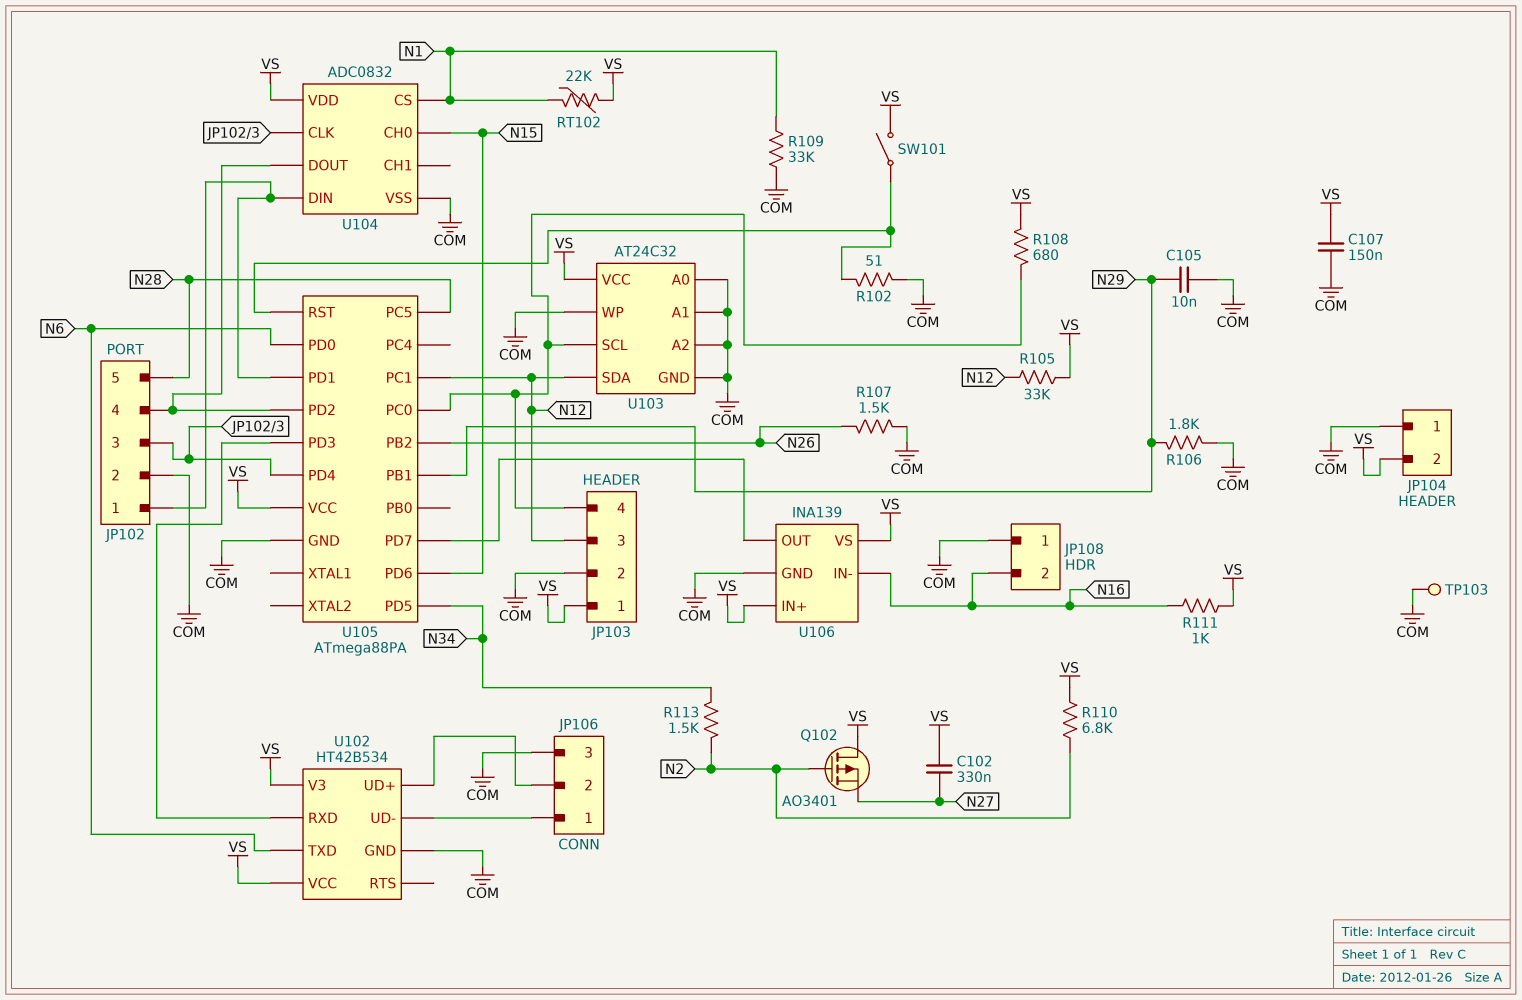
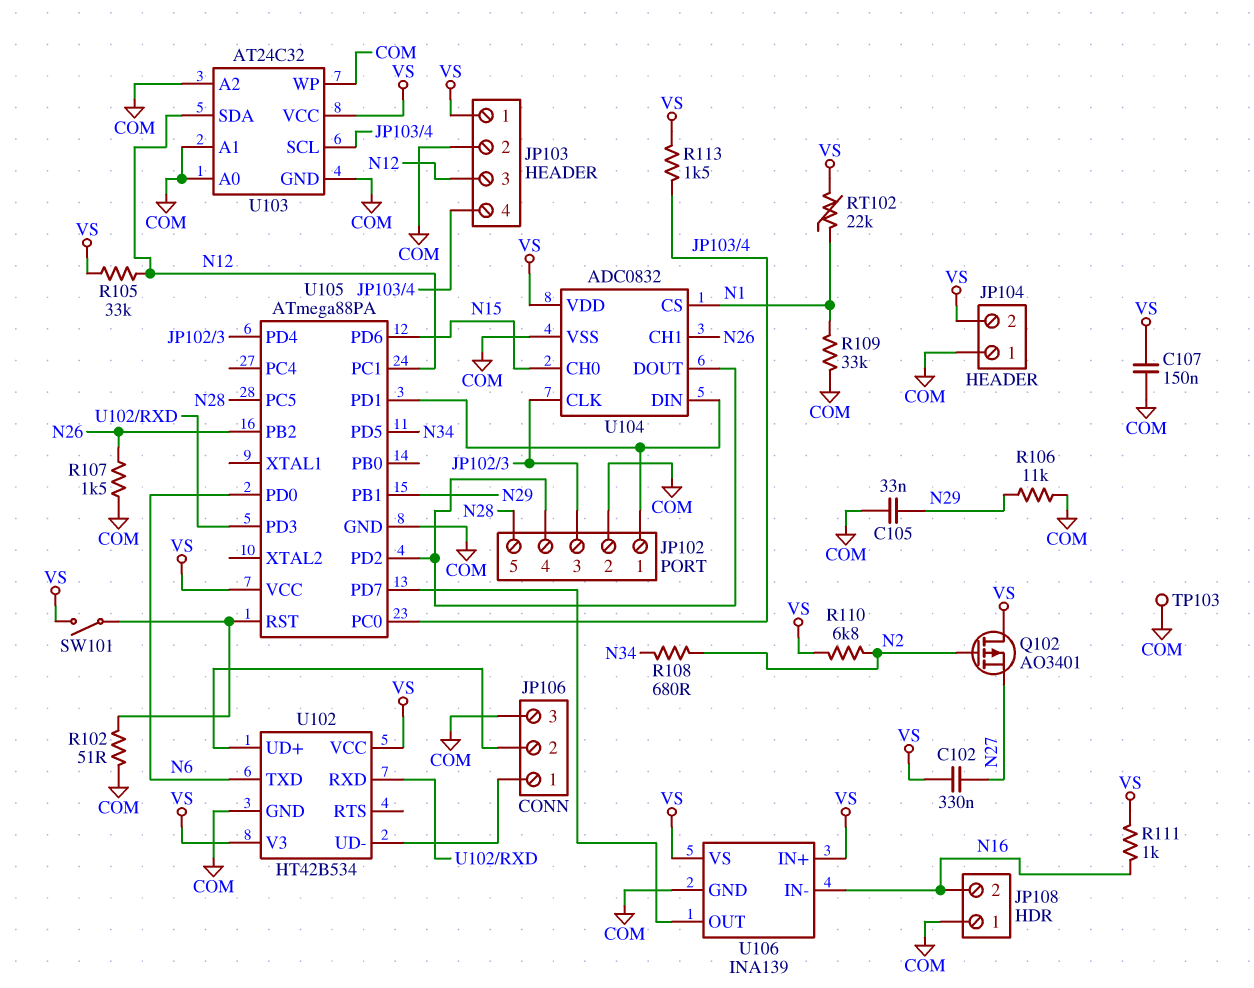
C105: 10nF (COM, N29) -> 33nF (COM, N29)
R106: 1.8k (COM, N29) -> 11k (COM, N29)
R108: 680 (JP103/4, VS) -> 680 (N2, N34)
R113: 1.5k (N2, N34) -> 1.5k (JP103/4, VS)
U104 pin CH1: none -> N26

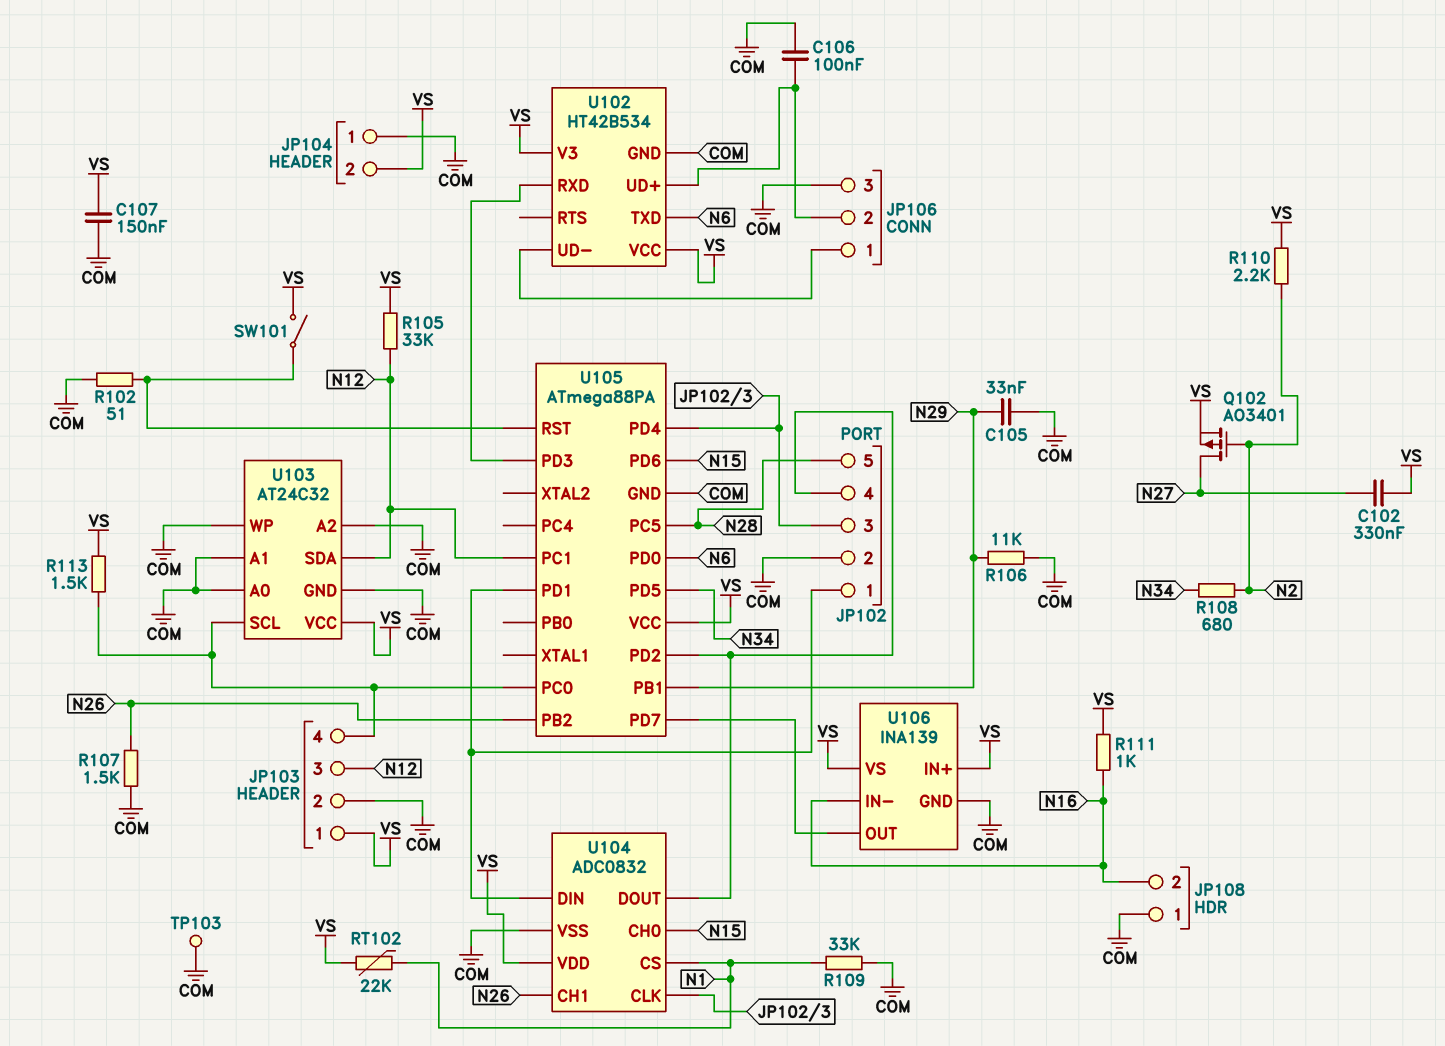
C106: none -> 100nF (COM, JP106/2)
Q102: PMOS AO3401 (G N2, D VS, S N27) -> PMOS AO3401 (G N2, D N27, S VS)
R110: 6.8k (N2, VS) -> 2.2k (N2, VS)

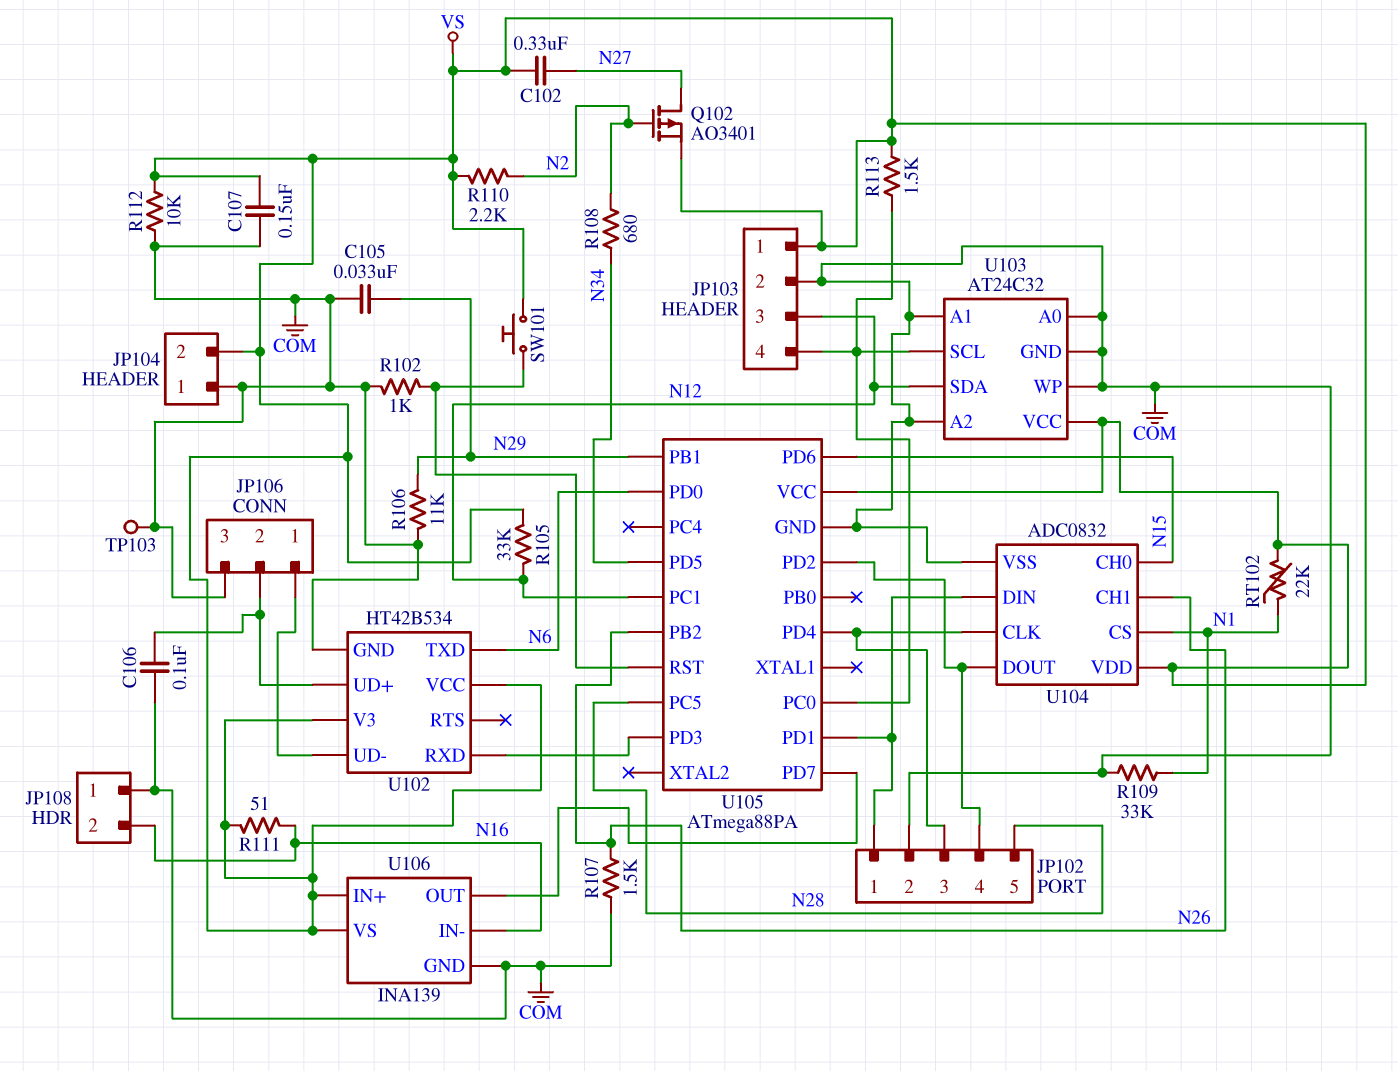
R102: 51 (COM, U105/RST) -> 1k (COM, U105/RST)
R111: 1k (N16, VS) -> 51 (N16, VS)
R112: none -> 10k (COM, VS)
SW101: switch (U105/RST, VS) -> button (U105/RST, VS)

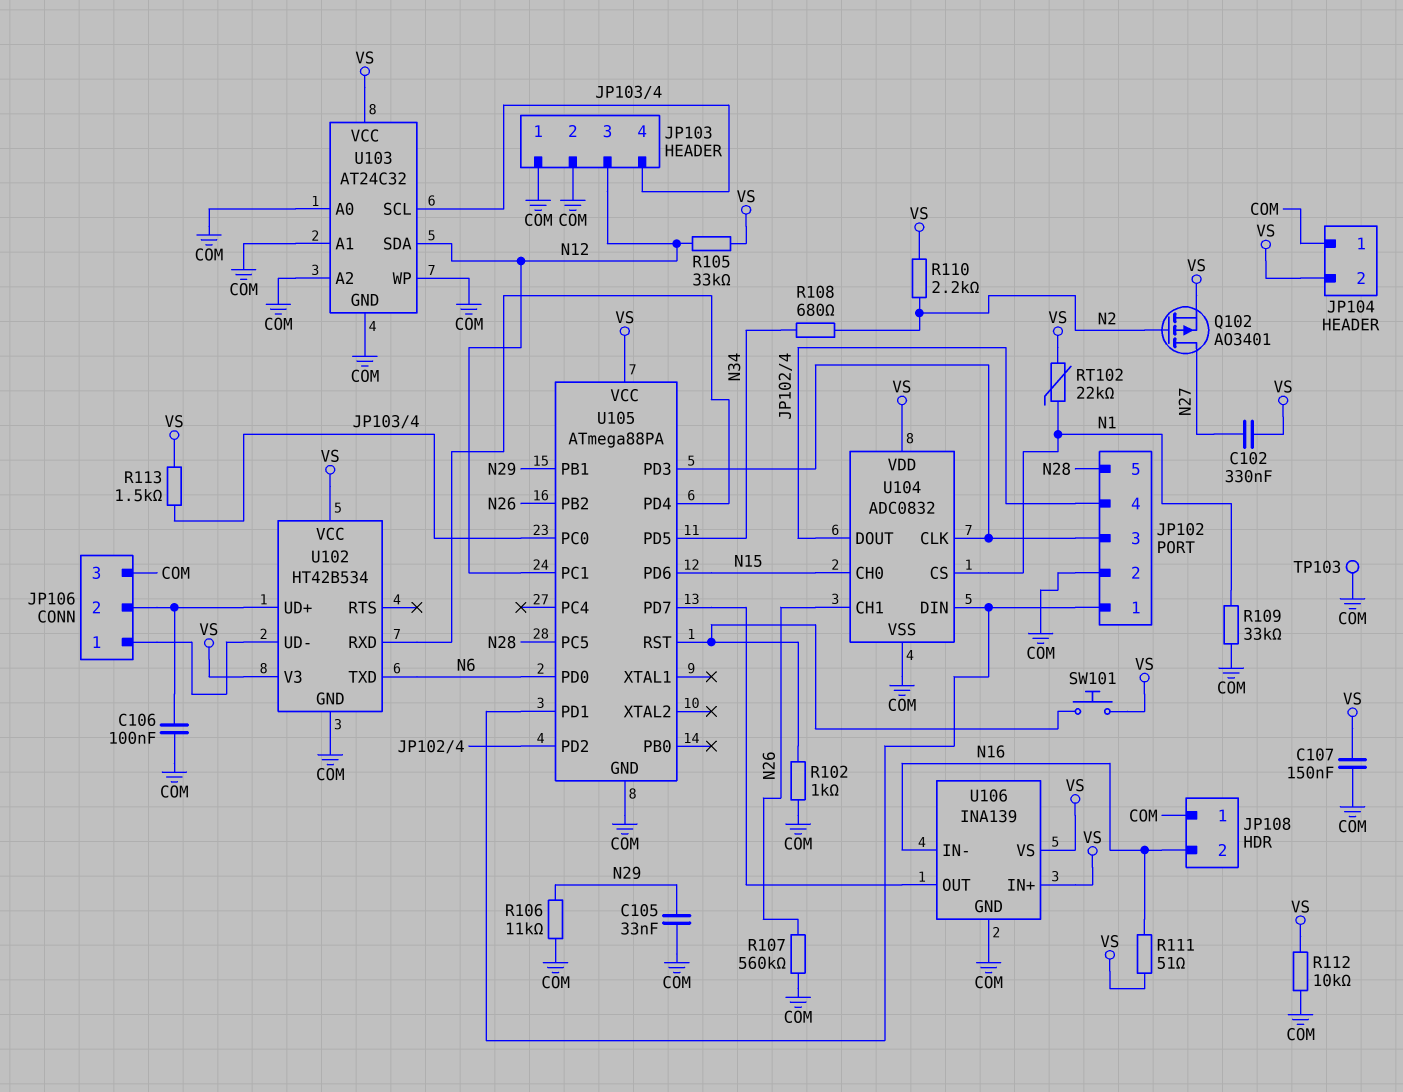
JP103 pin 1: VS -> COM
R107: 1.5k (COM, N26) -> 560k (COM, N26)
U105 pin PD3: U102/RXD -> JP102/3
U105 pin PD4: JP102/3 -> U102/RXD

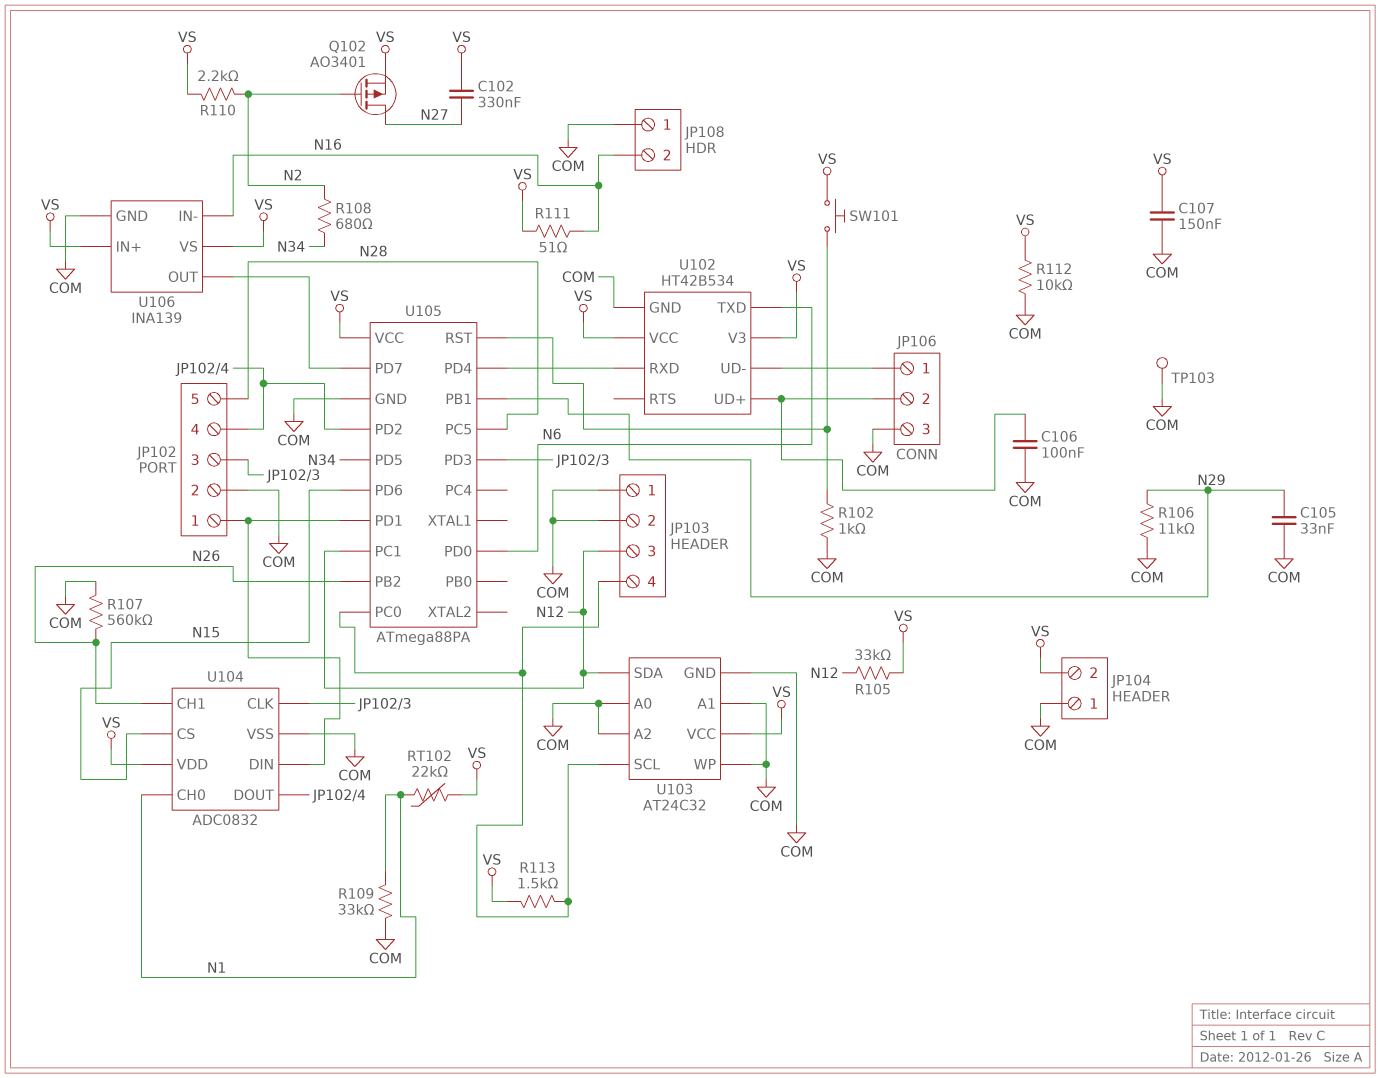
U104 pin CH0: N15 -> N1
U104 pin CS: N1 -> N15

